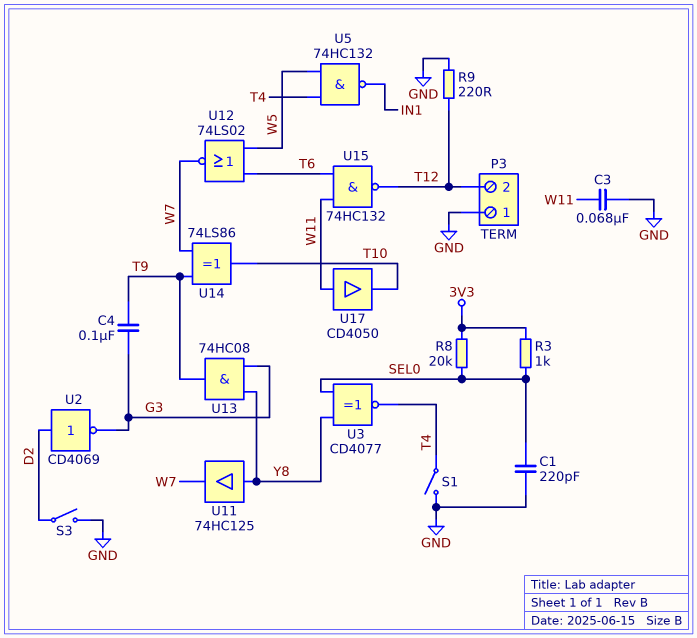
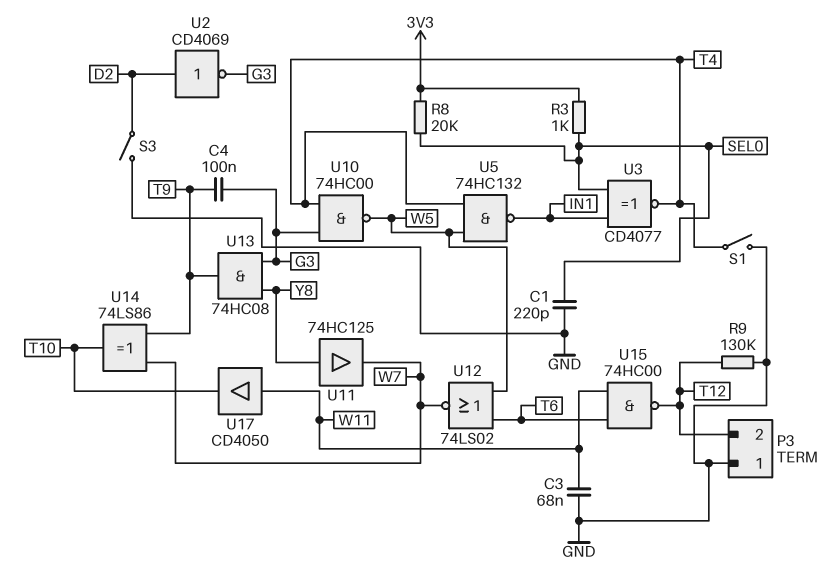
R9: 220 (GND, T12) -> 130k (GND, T12)
U3: XNOR CD4077 (in SEL0, in Y8, out T4) -> XNOR CD4077 (in IN1, in SEL0, out T4)
U10: none -> NAND 74HC00 (in G3, in T4, out W5)
U15: NAND 74HC132 (in T6, in W11, out T12) -> NAND 74HC00 (in T6, in W11, out T12)

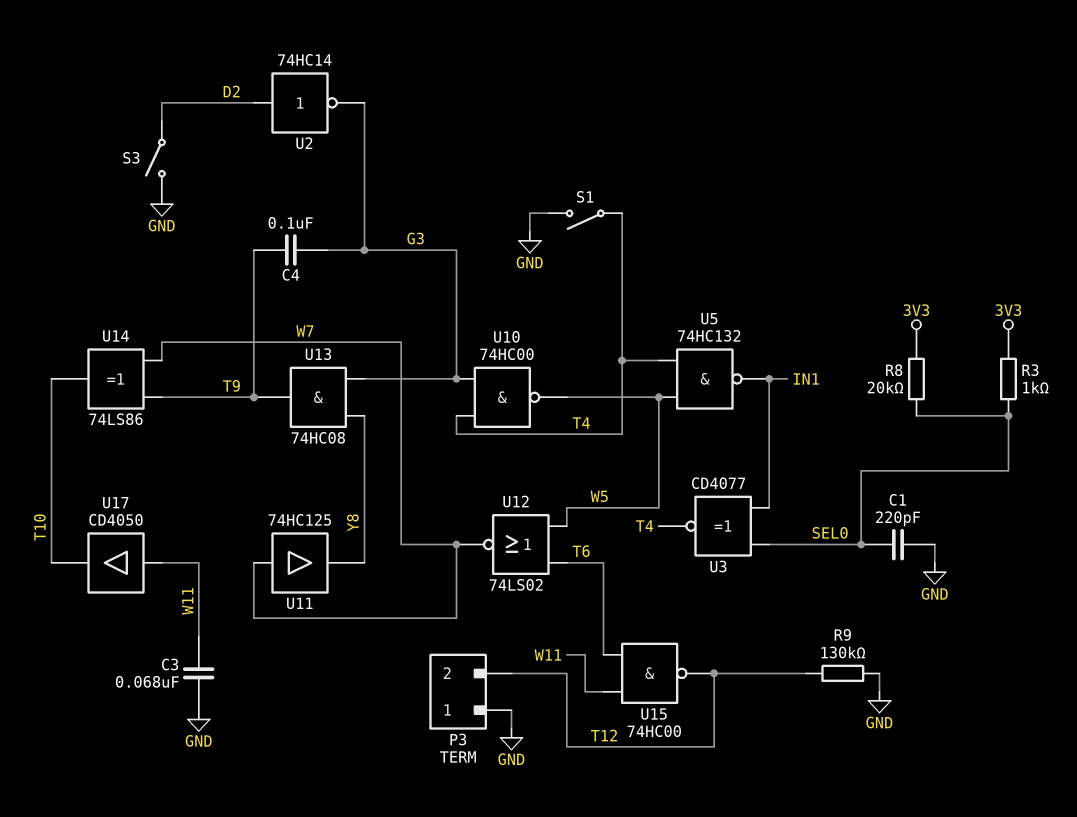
U2: NOT CD4069 (in D2, out G3) -> NOT 74HC14 (in D2, out G3)
U11: buffer 74HC125 (in Y8, out W7) -> buffer 74HC125 (in W7, out Y8)

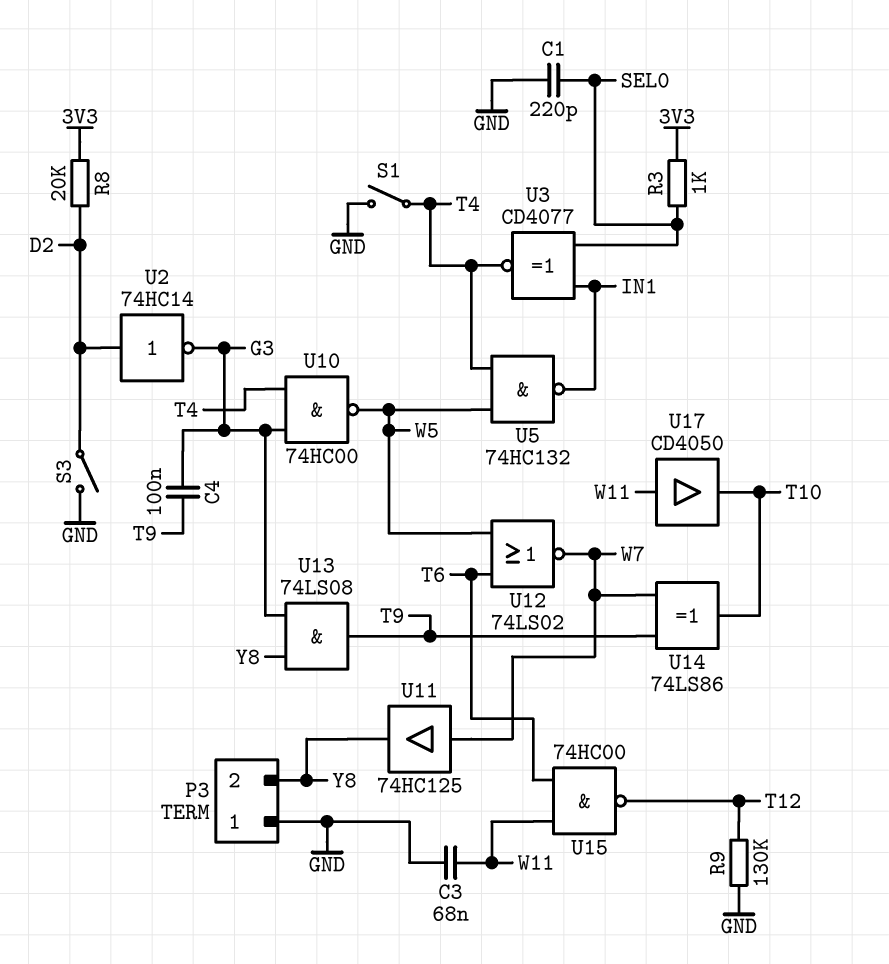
P3 pin 2: T12 -> Y8
R8: 20k (3V3, SEL0) -> 20k (3V3, D2)
U13: AND 74HC08 (in G3, in Y8, out T9) -> AND 74LS08 (in G3, in Y8, out T9)

